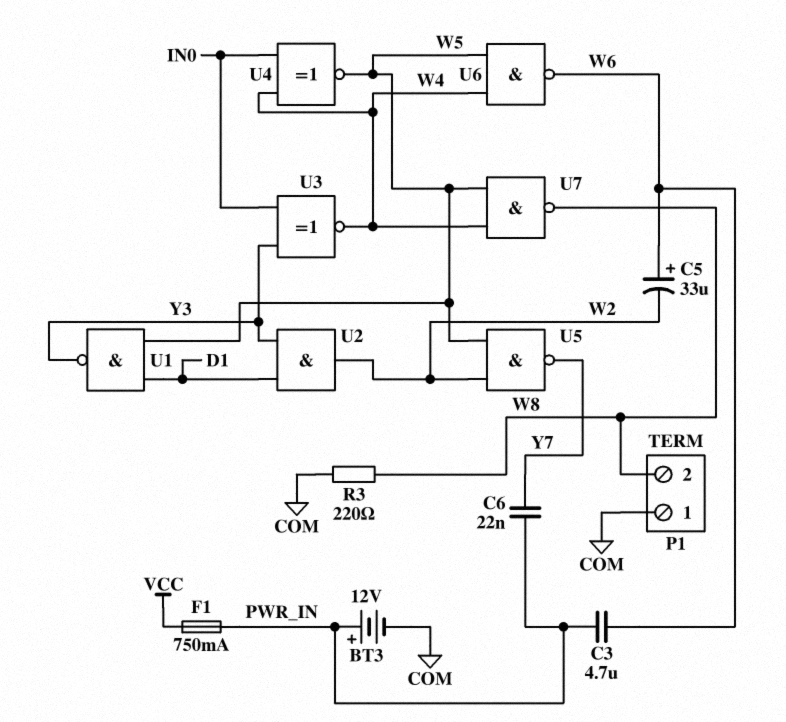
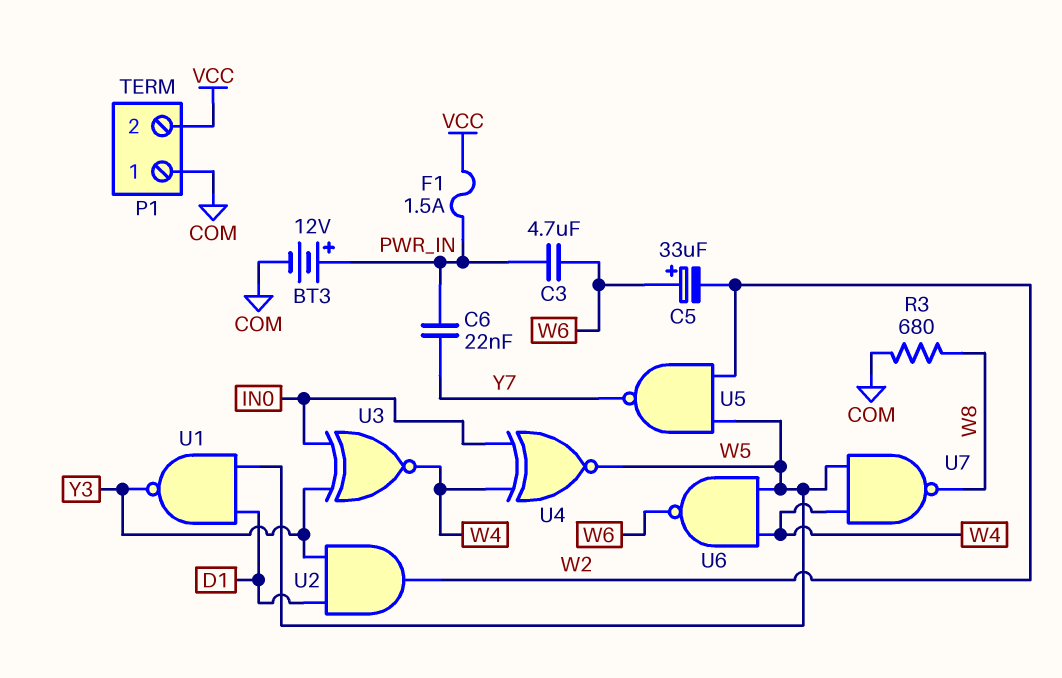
F1: 750mA (PWR_IN, VCC) -> 1.5A (PWR_IN, VCC)
P1 pin 2: W8 -> VCC
R3: 220 (COM, W8) -> 680 (COM, W8)

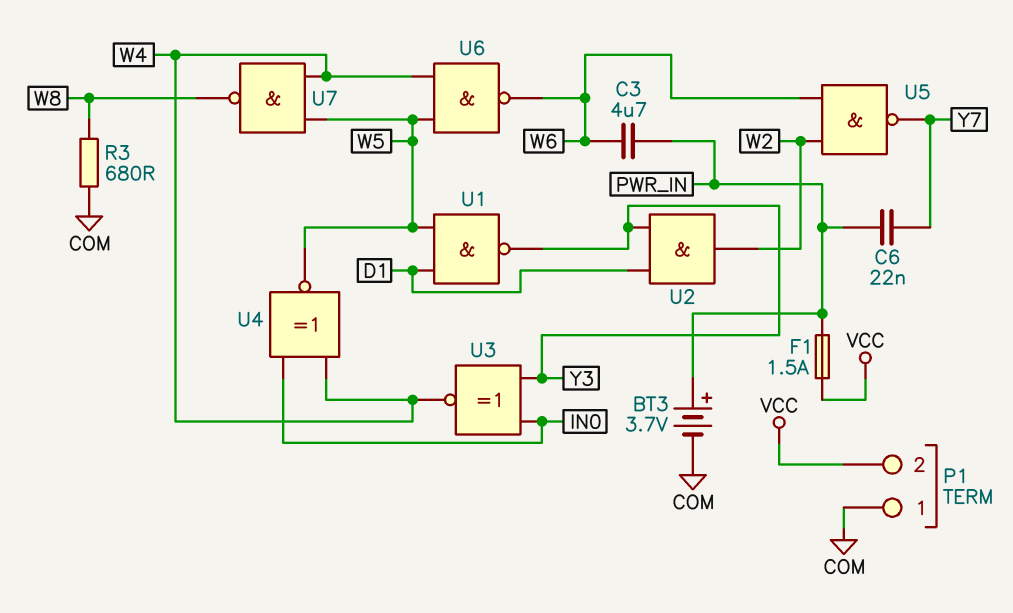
BT3: 12V (plus PWR_IN, minus COM) -> 3.7V (plus PWR_IN, minus COM)
C5: 33uF (plus W6, minus W2) -> none
U5: NAND (in W2, in W5, out Y7) -> NAND (in W2, in W6, out Y7)

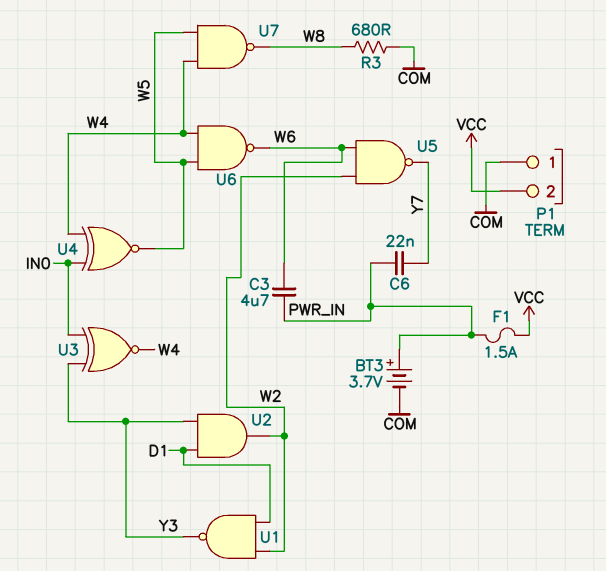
U1: NAND (in D1, in W5, out Y3) -> NAND (in D1, in W2, out Y3)

